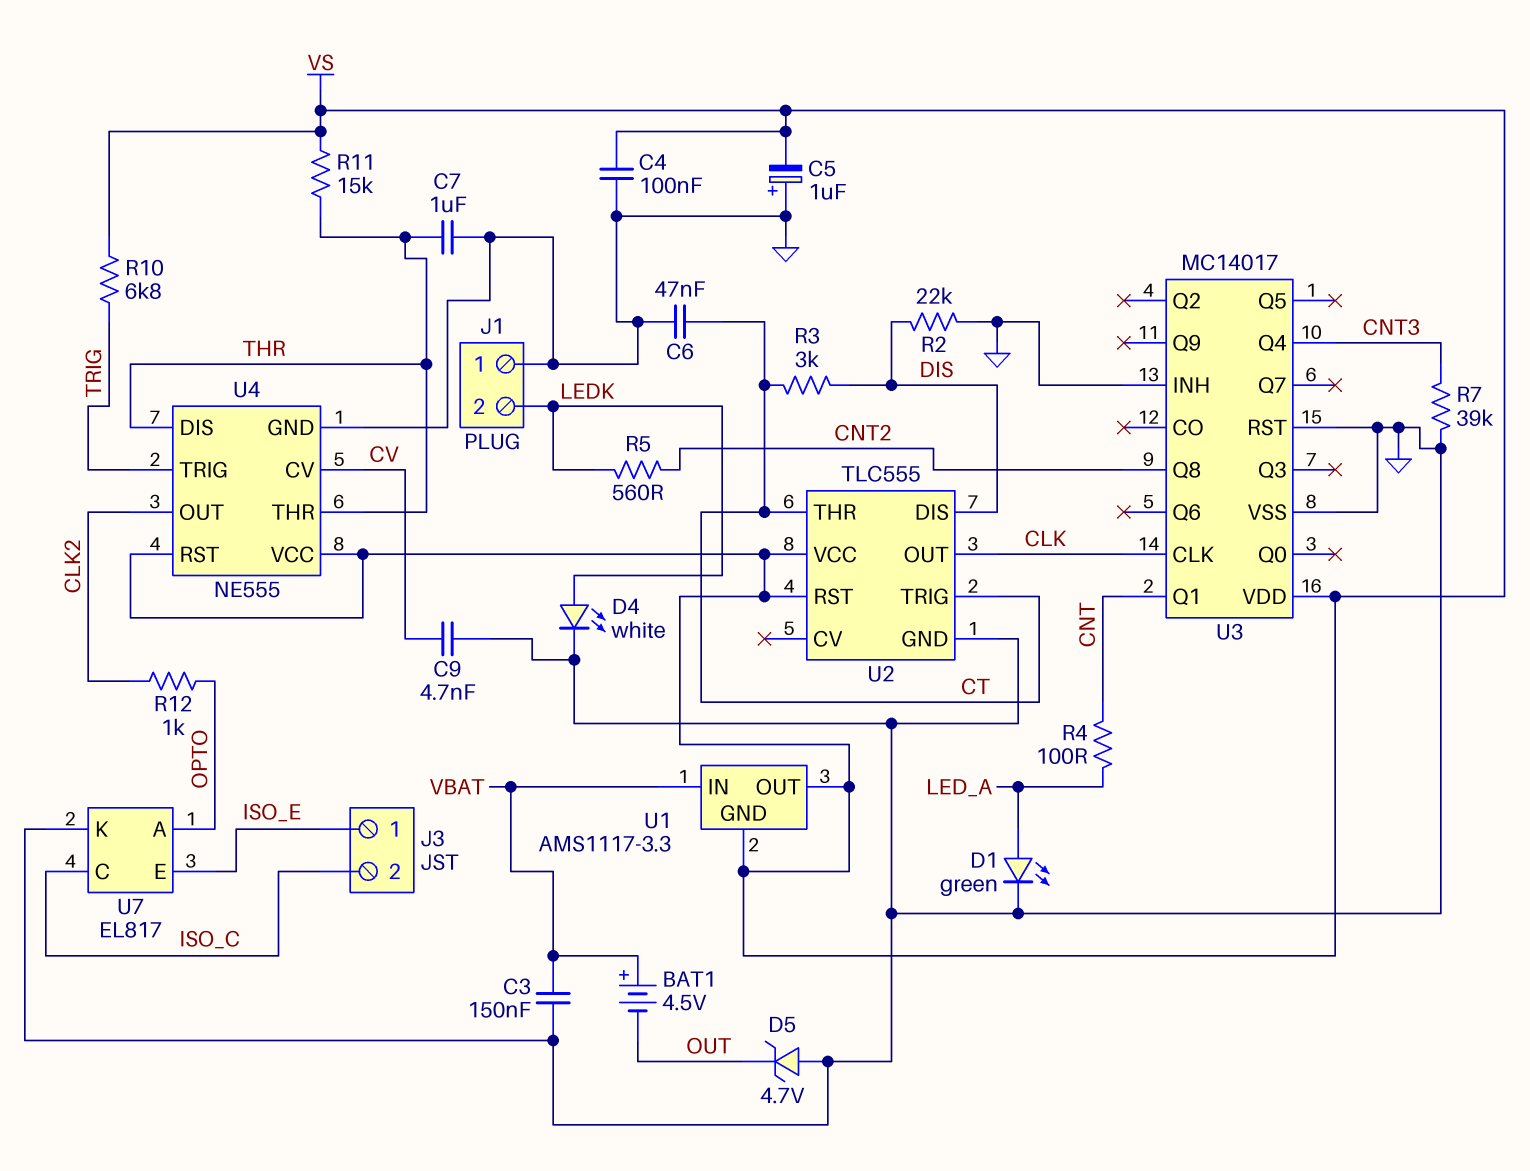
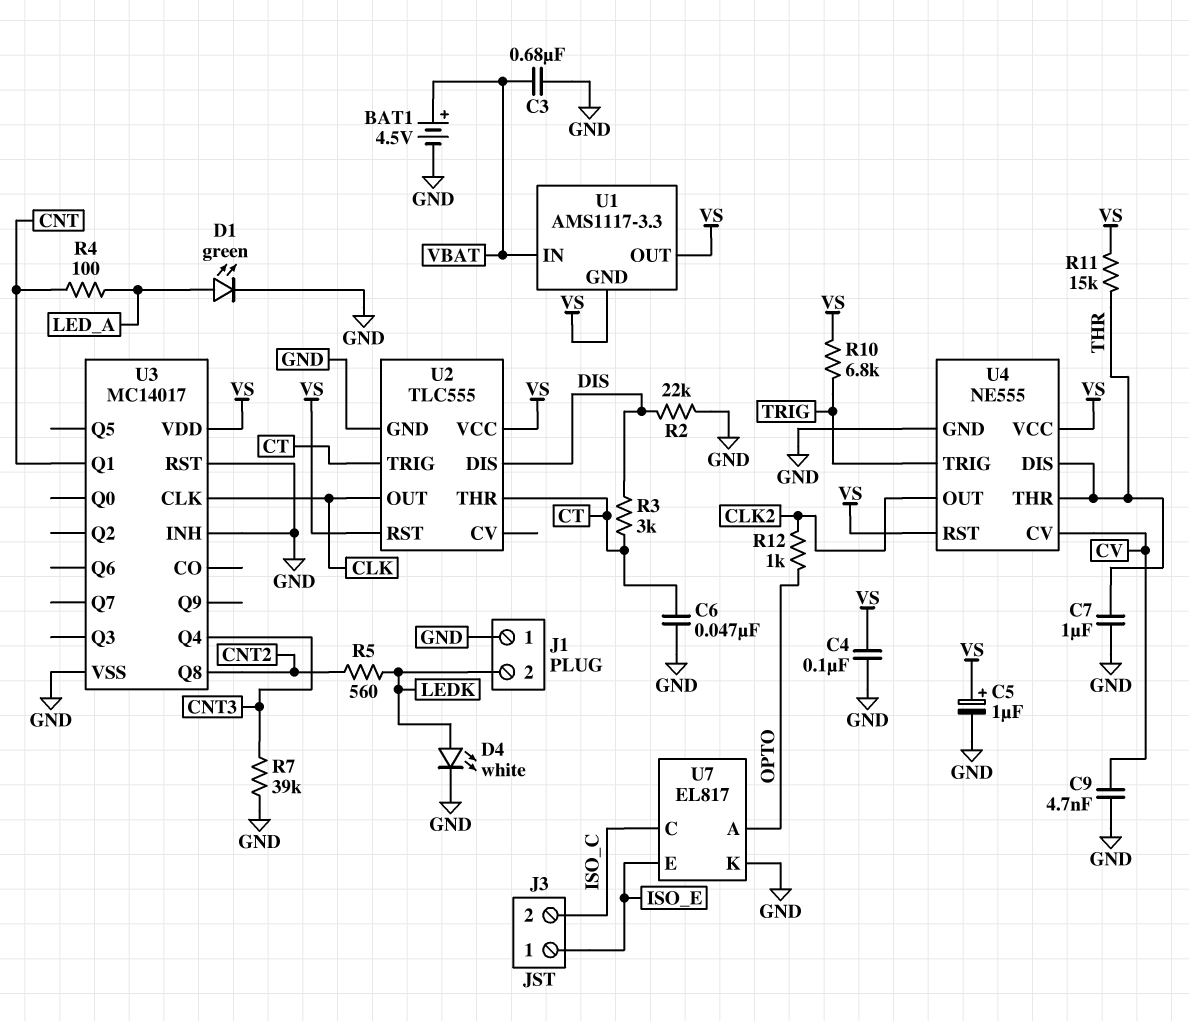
BAT1: 4.5V (plus VBAT, minus OUT) -> 4.5V (plus VBAT, minus GND)
C3: 150nF (GND, VBAT) -> 680nF (GND, VBAT)
C5: 1uF (plus GND, minus VS) -> 1uF (plus VS, minus GND)
D5: zener 4.7V (A GND, K OUT) -> none

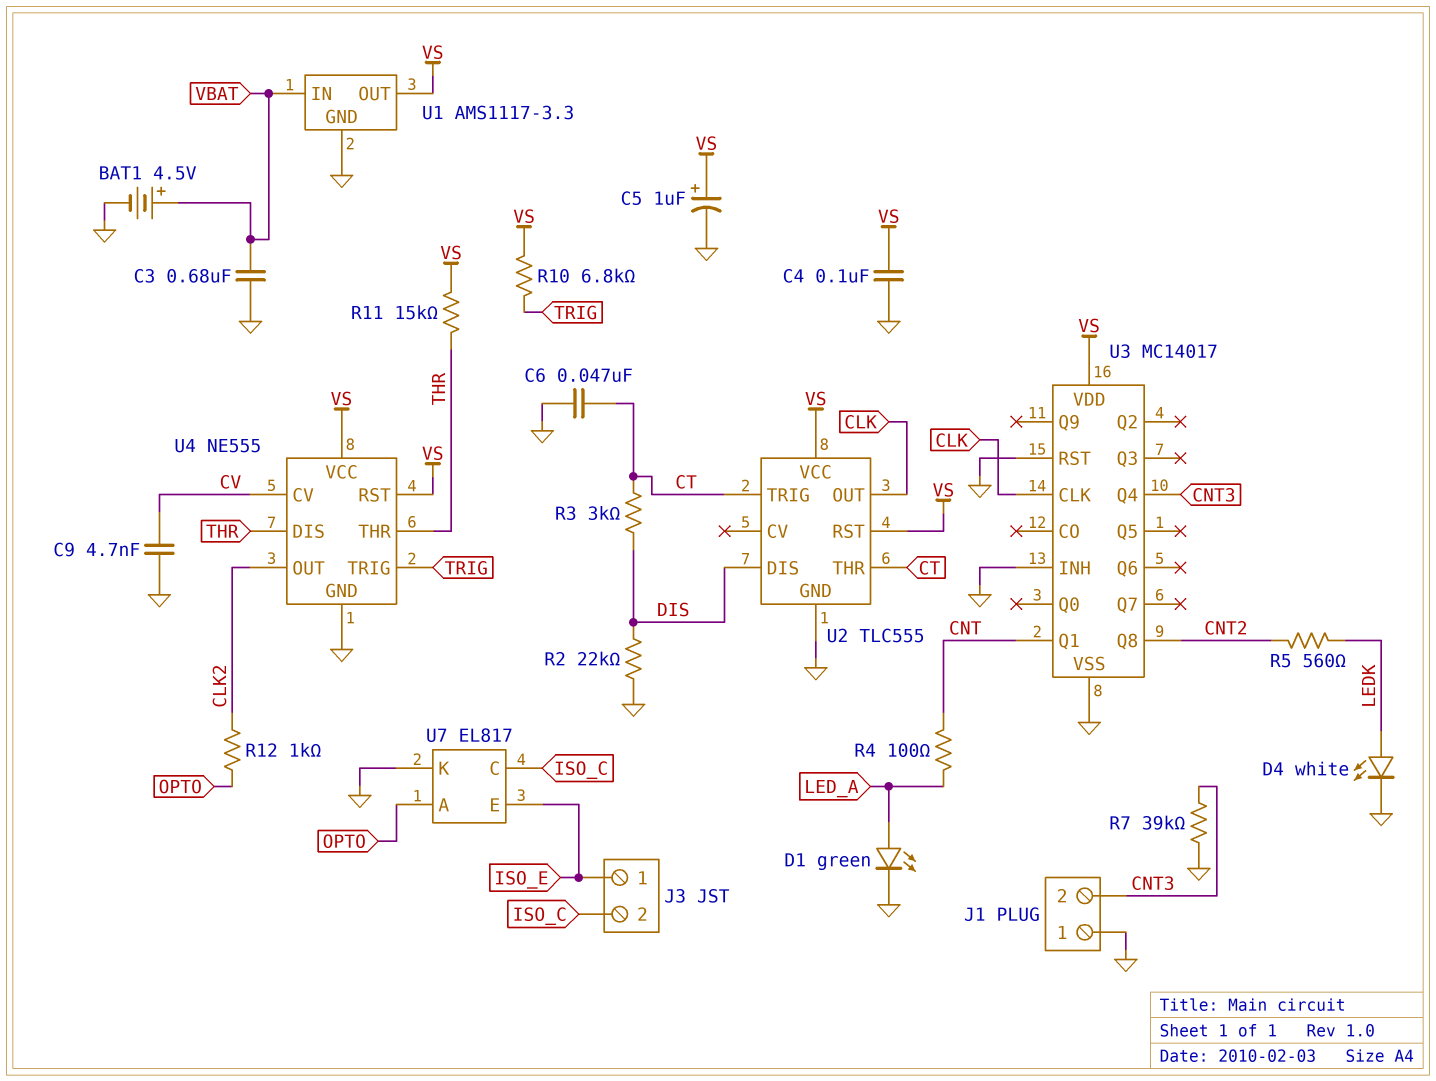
C7: 1uF (GND, THR) -> none
J1 pin 2: LEDK -> CNT3
U1 pin GND: VS -> GND

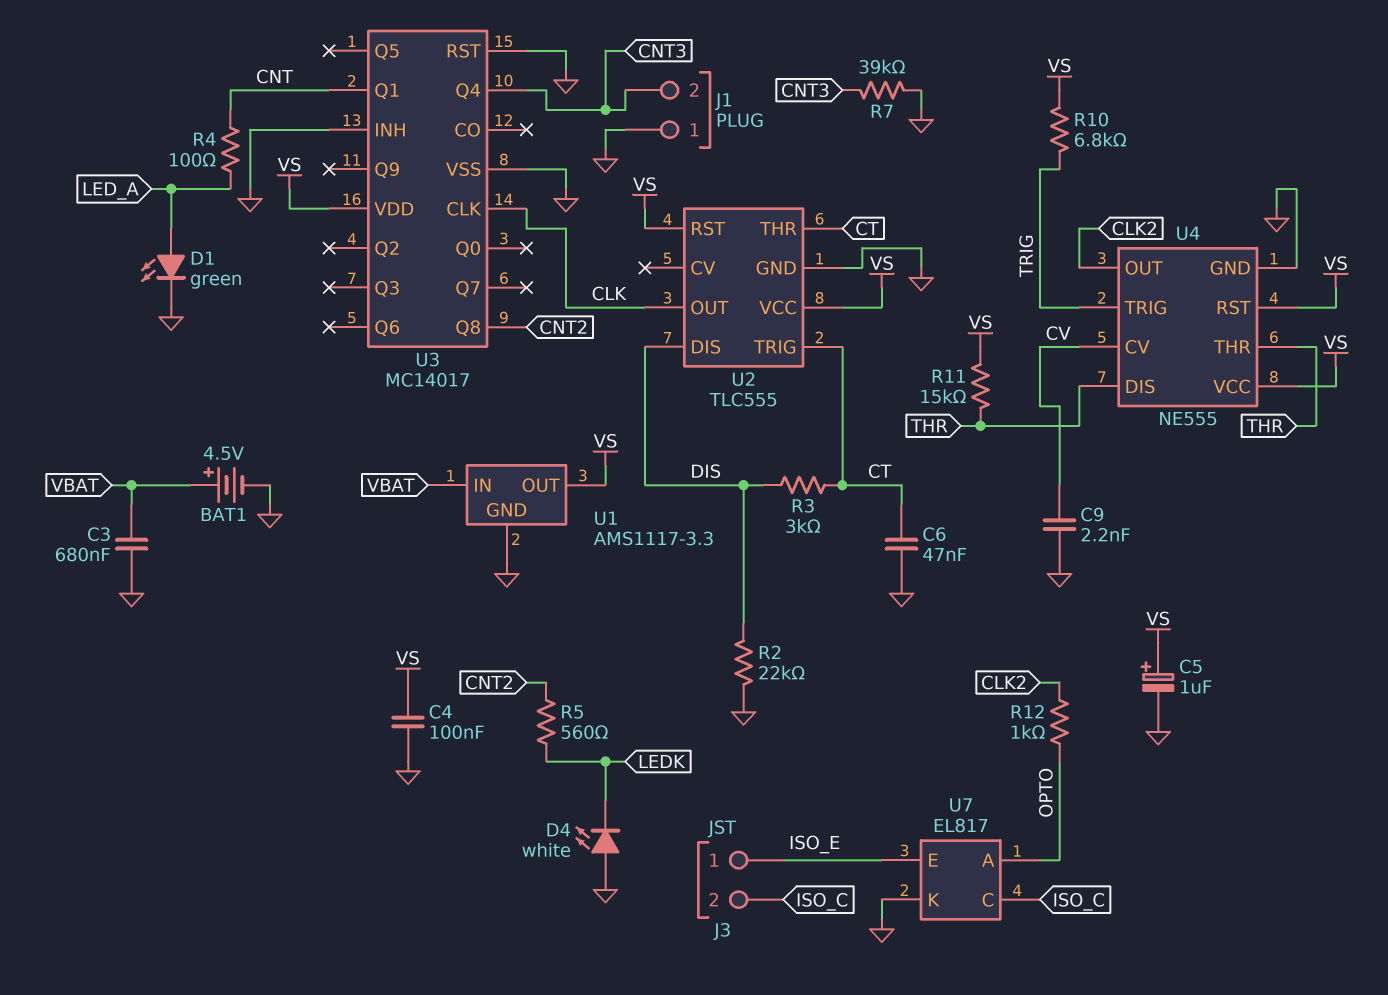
C9: 4.7nF (CV, GND) -> 2.2nF (CV, GND)
D4: LED white (A LEDK, K GND) -> LED white (A GND, K LEDK)

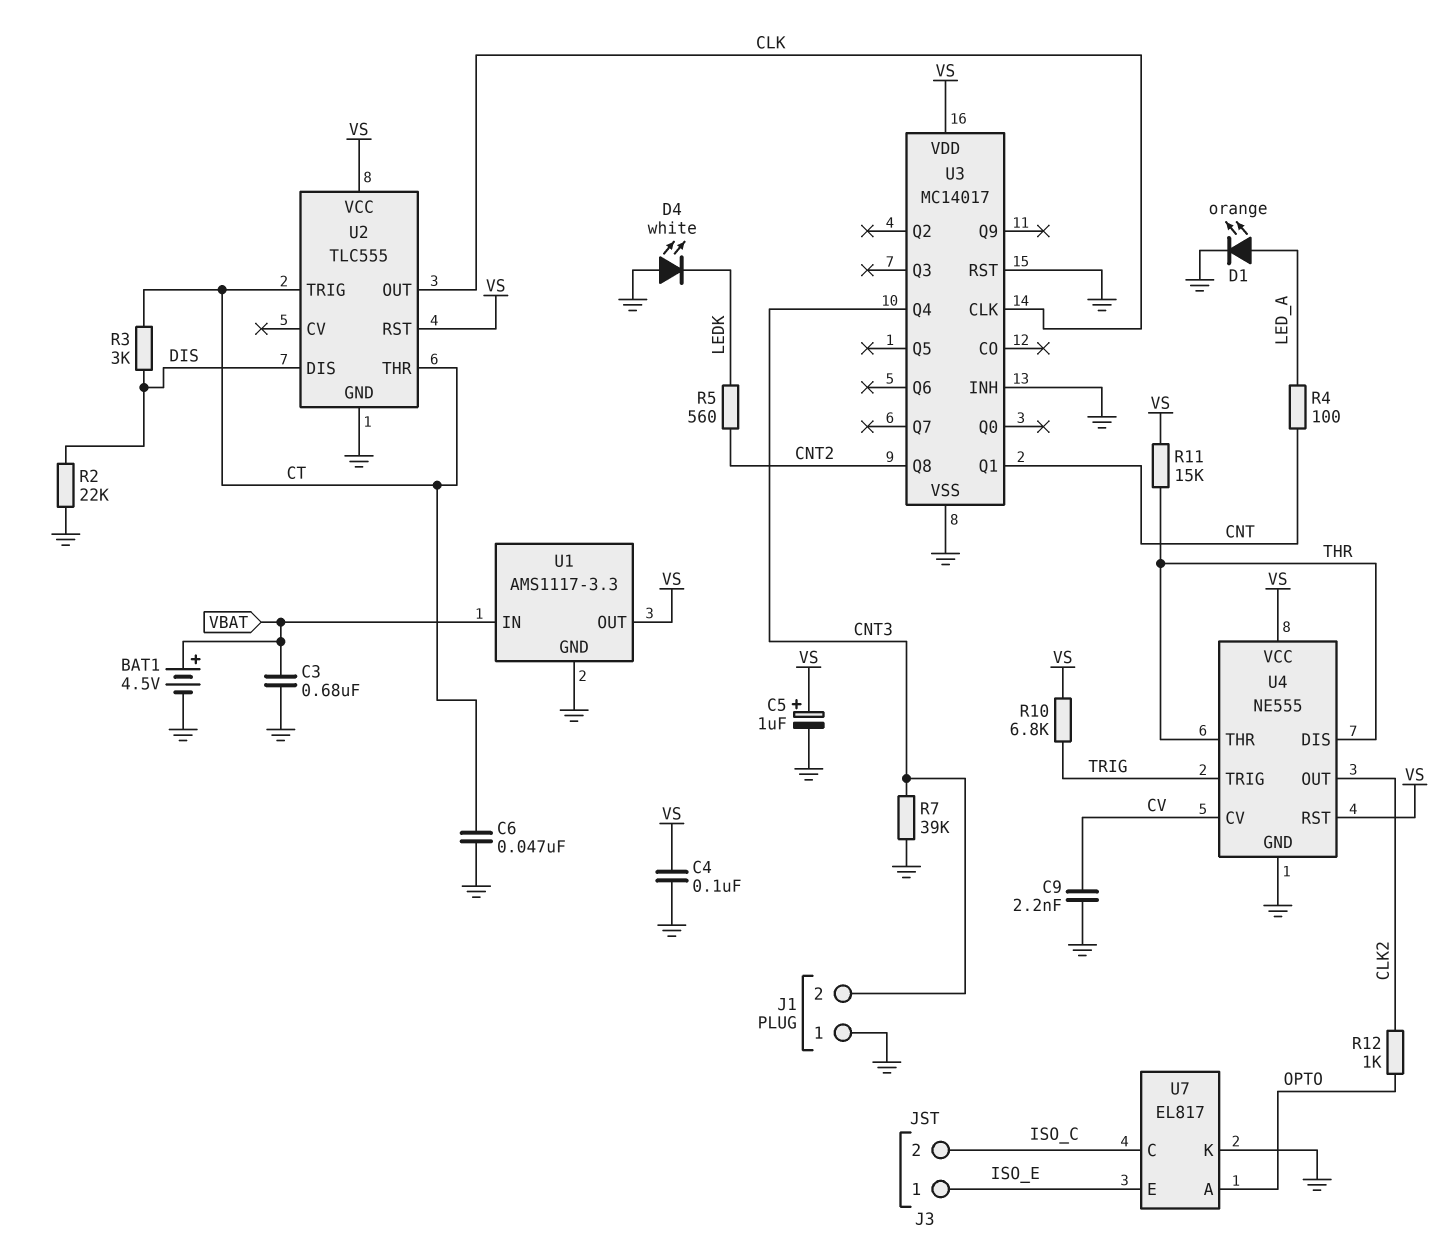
D1: LED green (A LED_A, K GND) -> LED orange (A LED_A, K GND)

